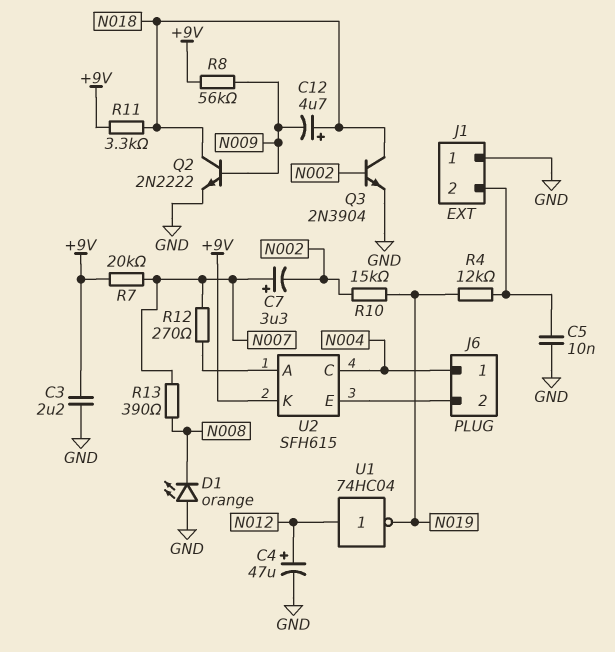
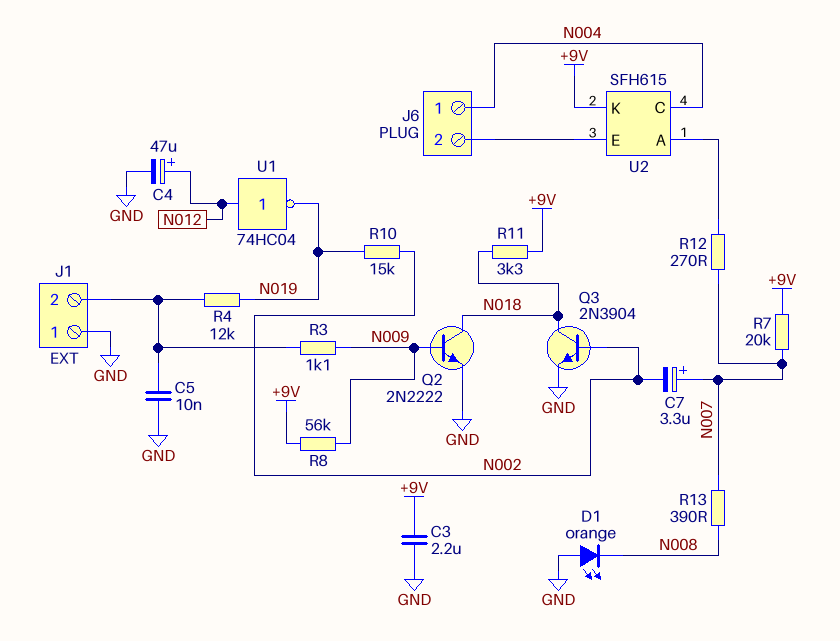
C12: 4.7uF (plus N018, minus N009) -> none
R3: none -> 1.1k (J1/2, N009)

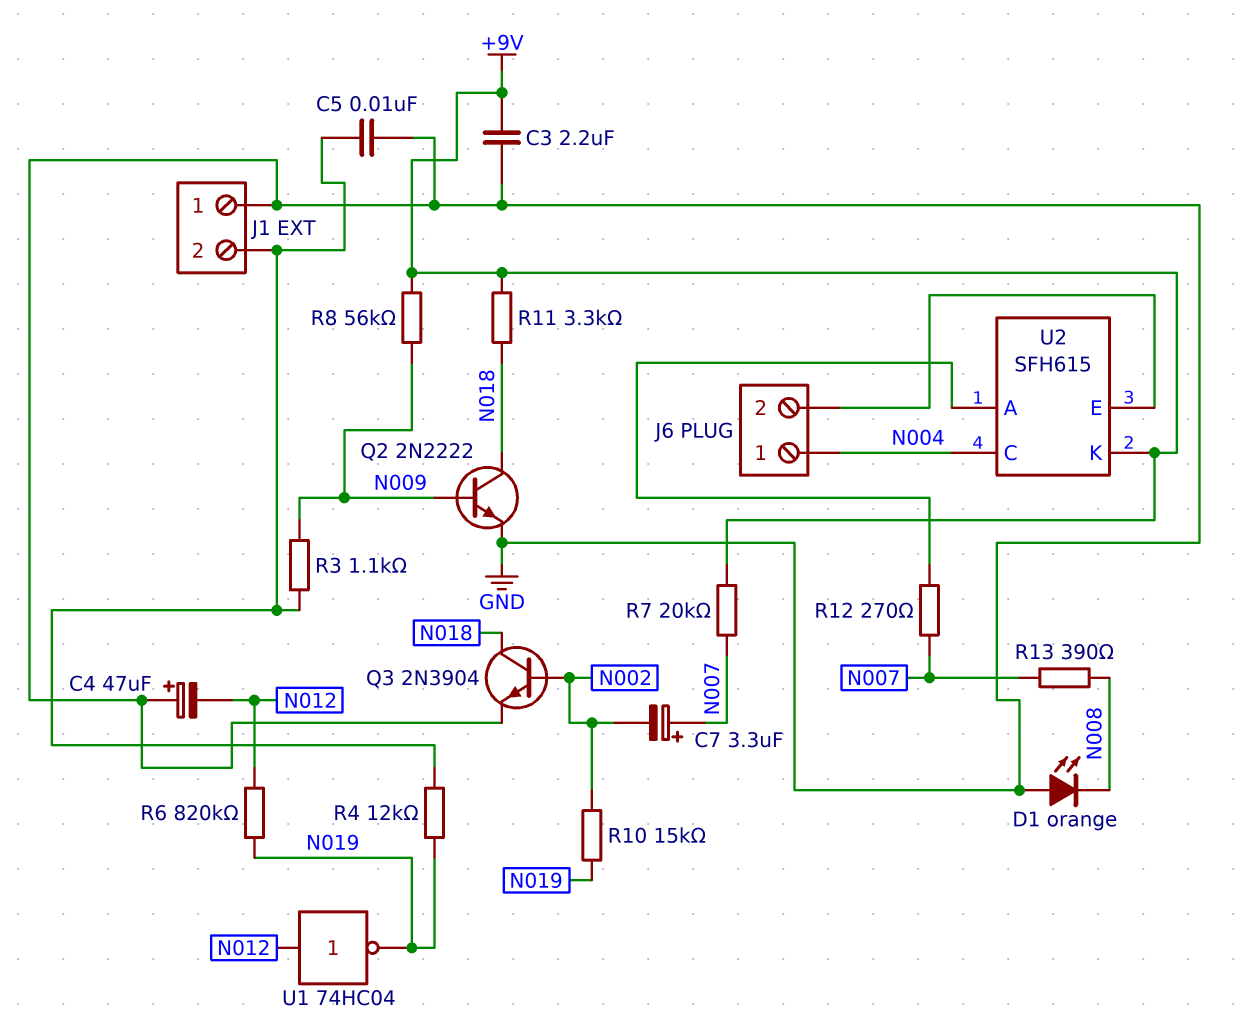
C4: 47uF (plus N012, minus GND) -> 47uF (plus GND, minus N012)
R6: none -> 820k (N012, N019)

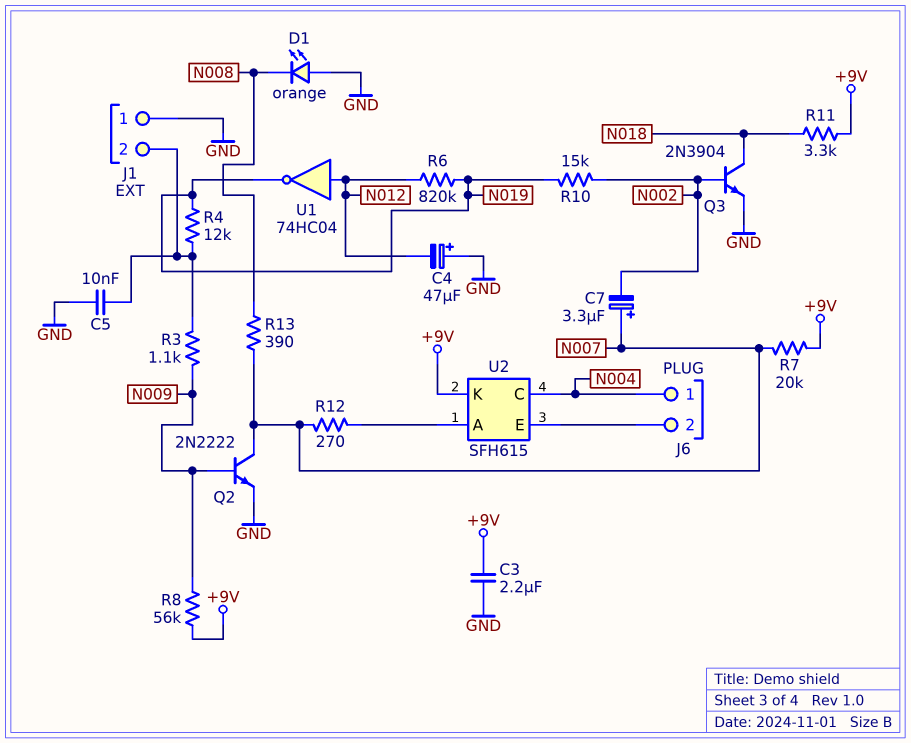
Q2: NPN 2N2222 (B N009, C N018, E GND) -> NPN 2N2222 (B N009, C N007, E GND)

